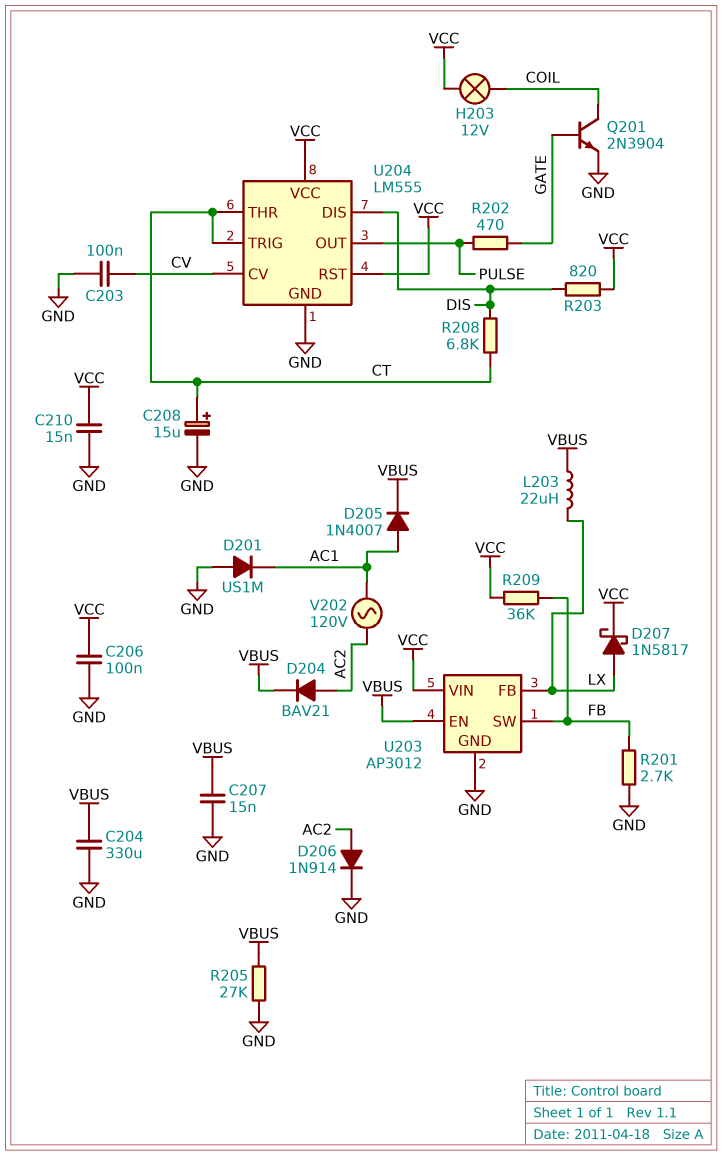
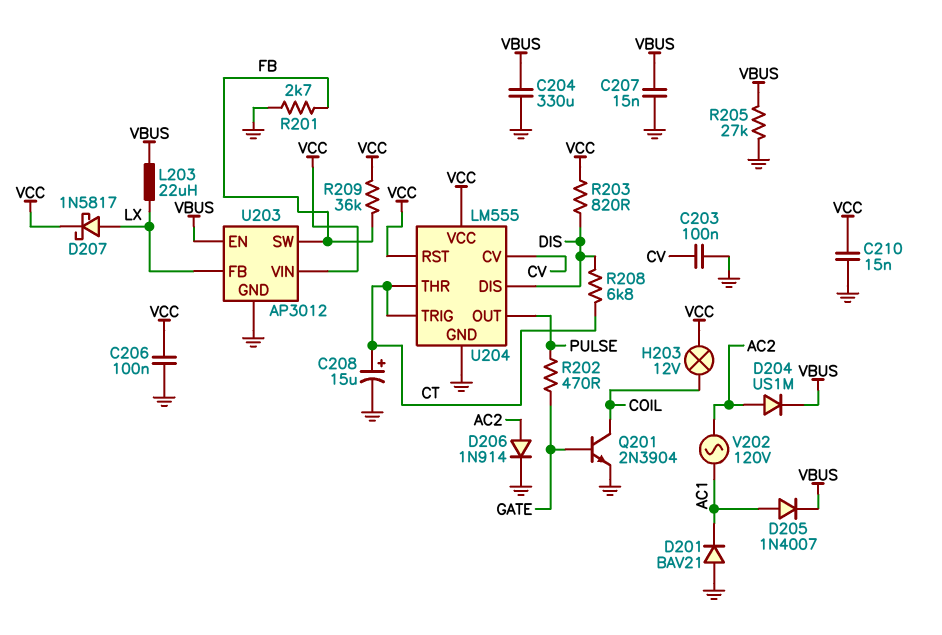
D201: diode US1M (A GND, K AC1) -> diode BAV21 (A GND, K AC1)
D204: diode BAV21 (A AC2, K VBUS) -> diode US1M (A AC2, K VBUS)

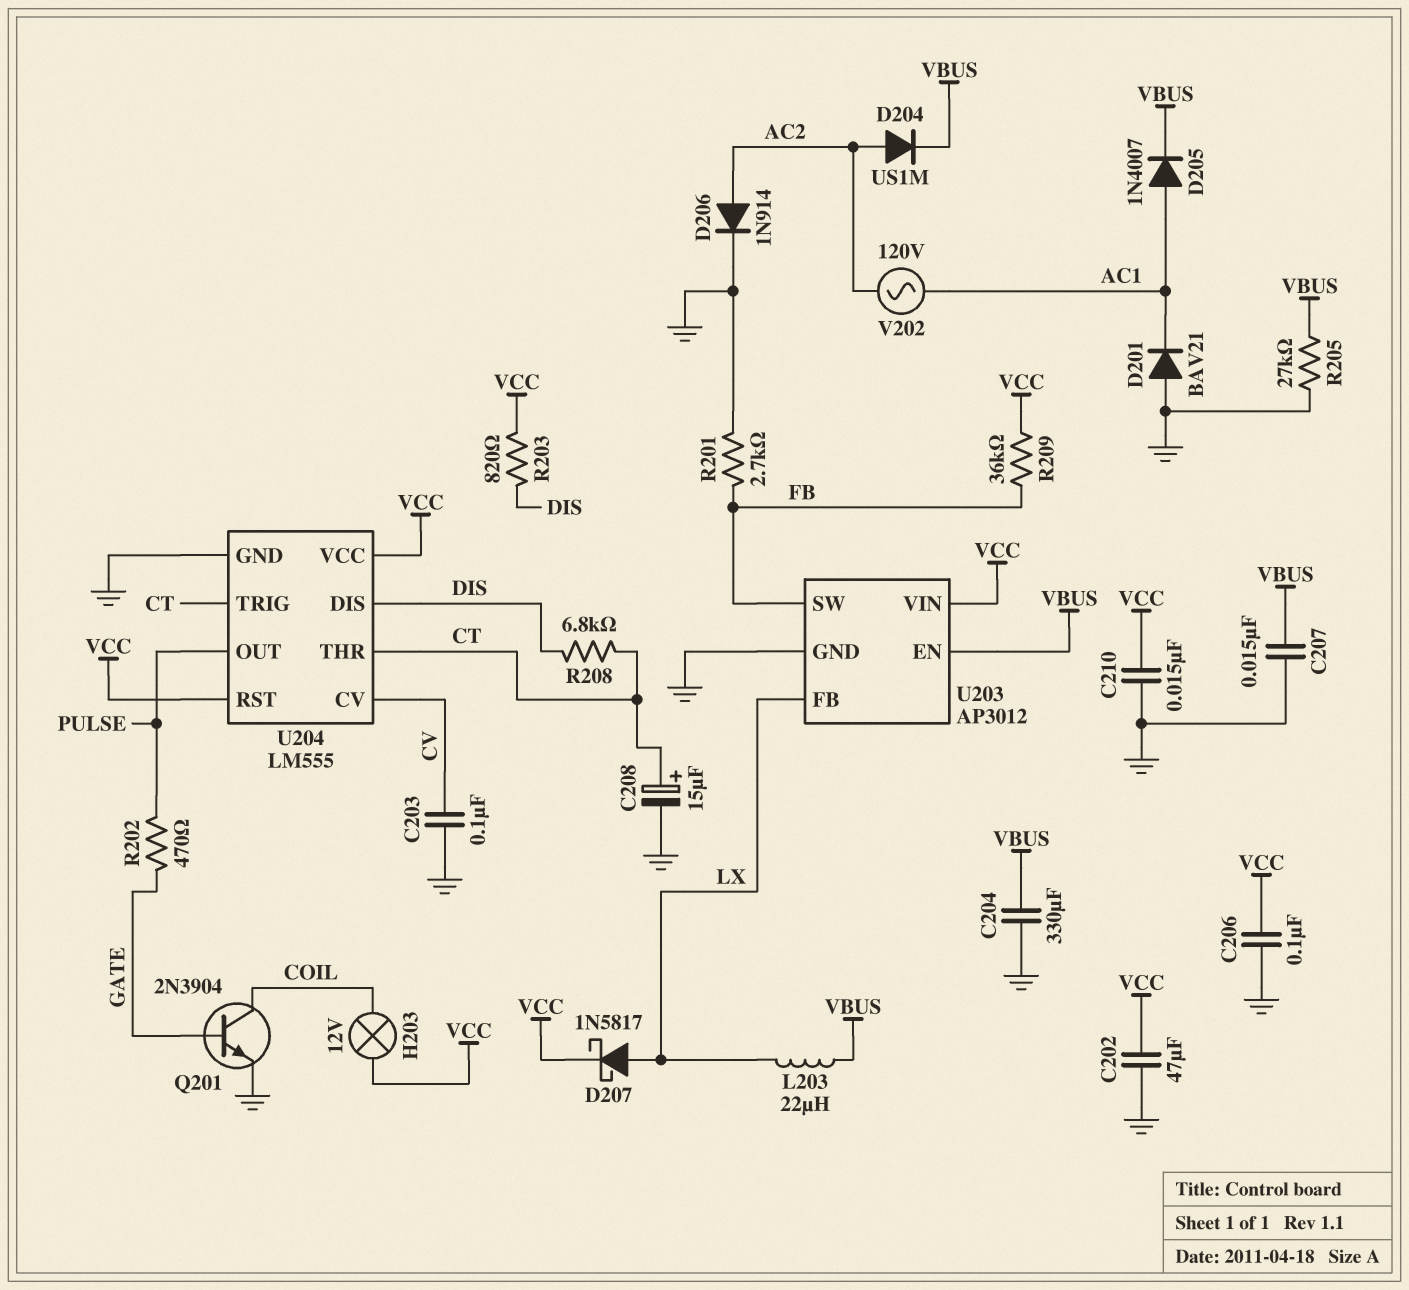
C202: none -> 47uF (GND, VCC)

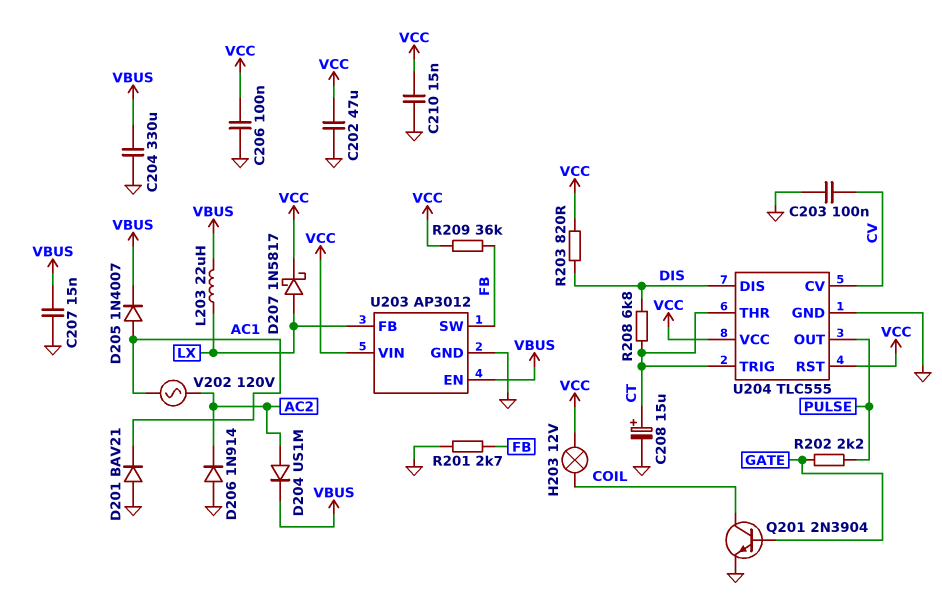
D206: diode 1N914 (A AC2, K GND) -> diode 1N914 (A GND, K AC2)
R202: 470 (GATE, PULSE) -> 2.2k (GATE, PULSE)
R205: 27k (GND, VBUS) -> none
U204: LM555 -> TLC555

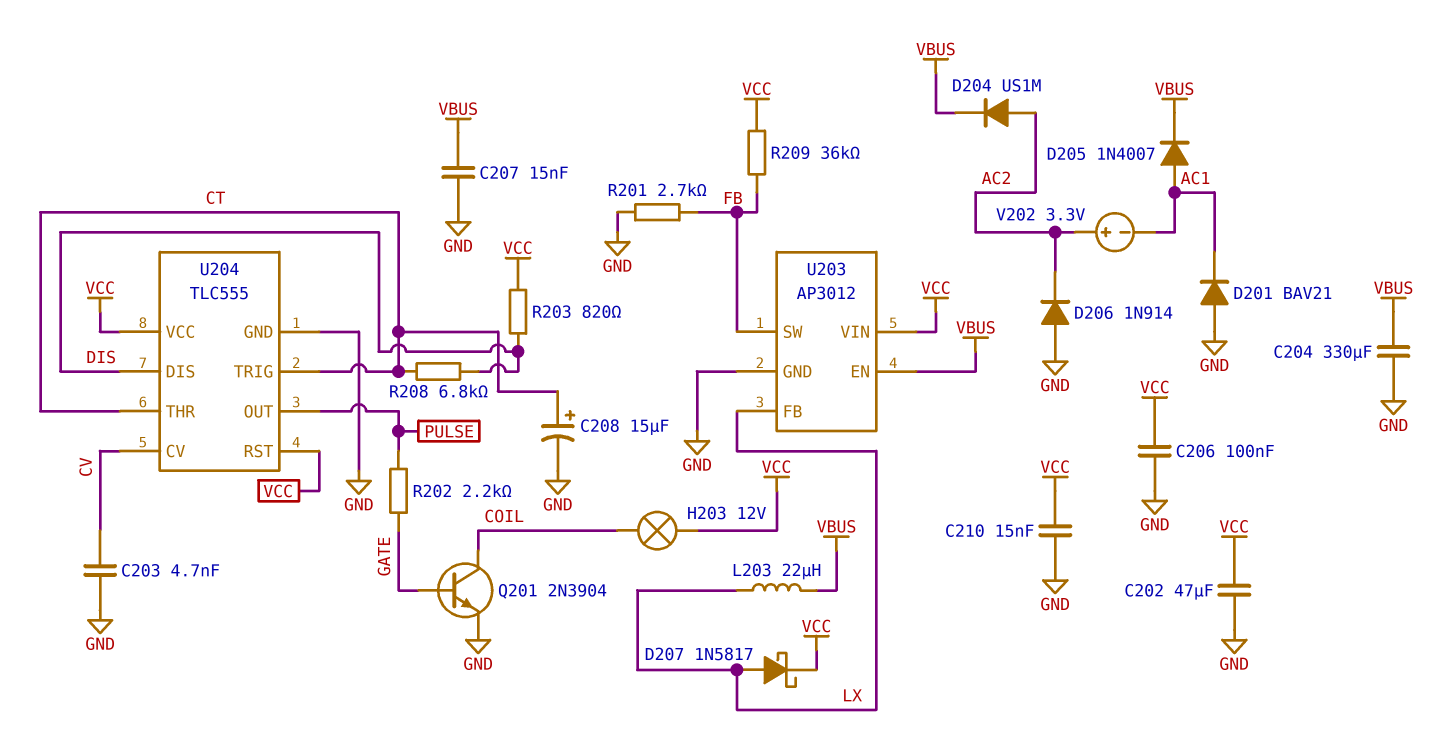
C203: 100nF (CV, GND) -> 4.7nF (CV, GND)
V202: AC 120V (AC1, AC2) -> 3.3V (plus AC2, minus AC1)

